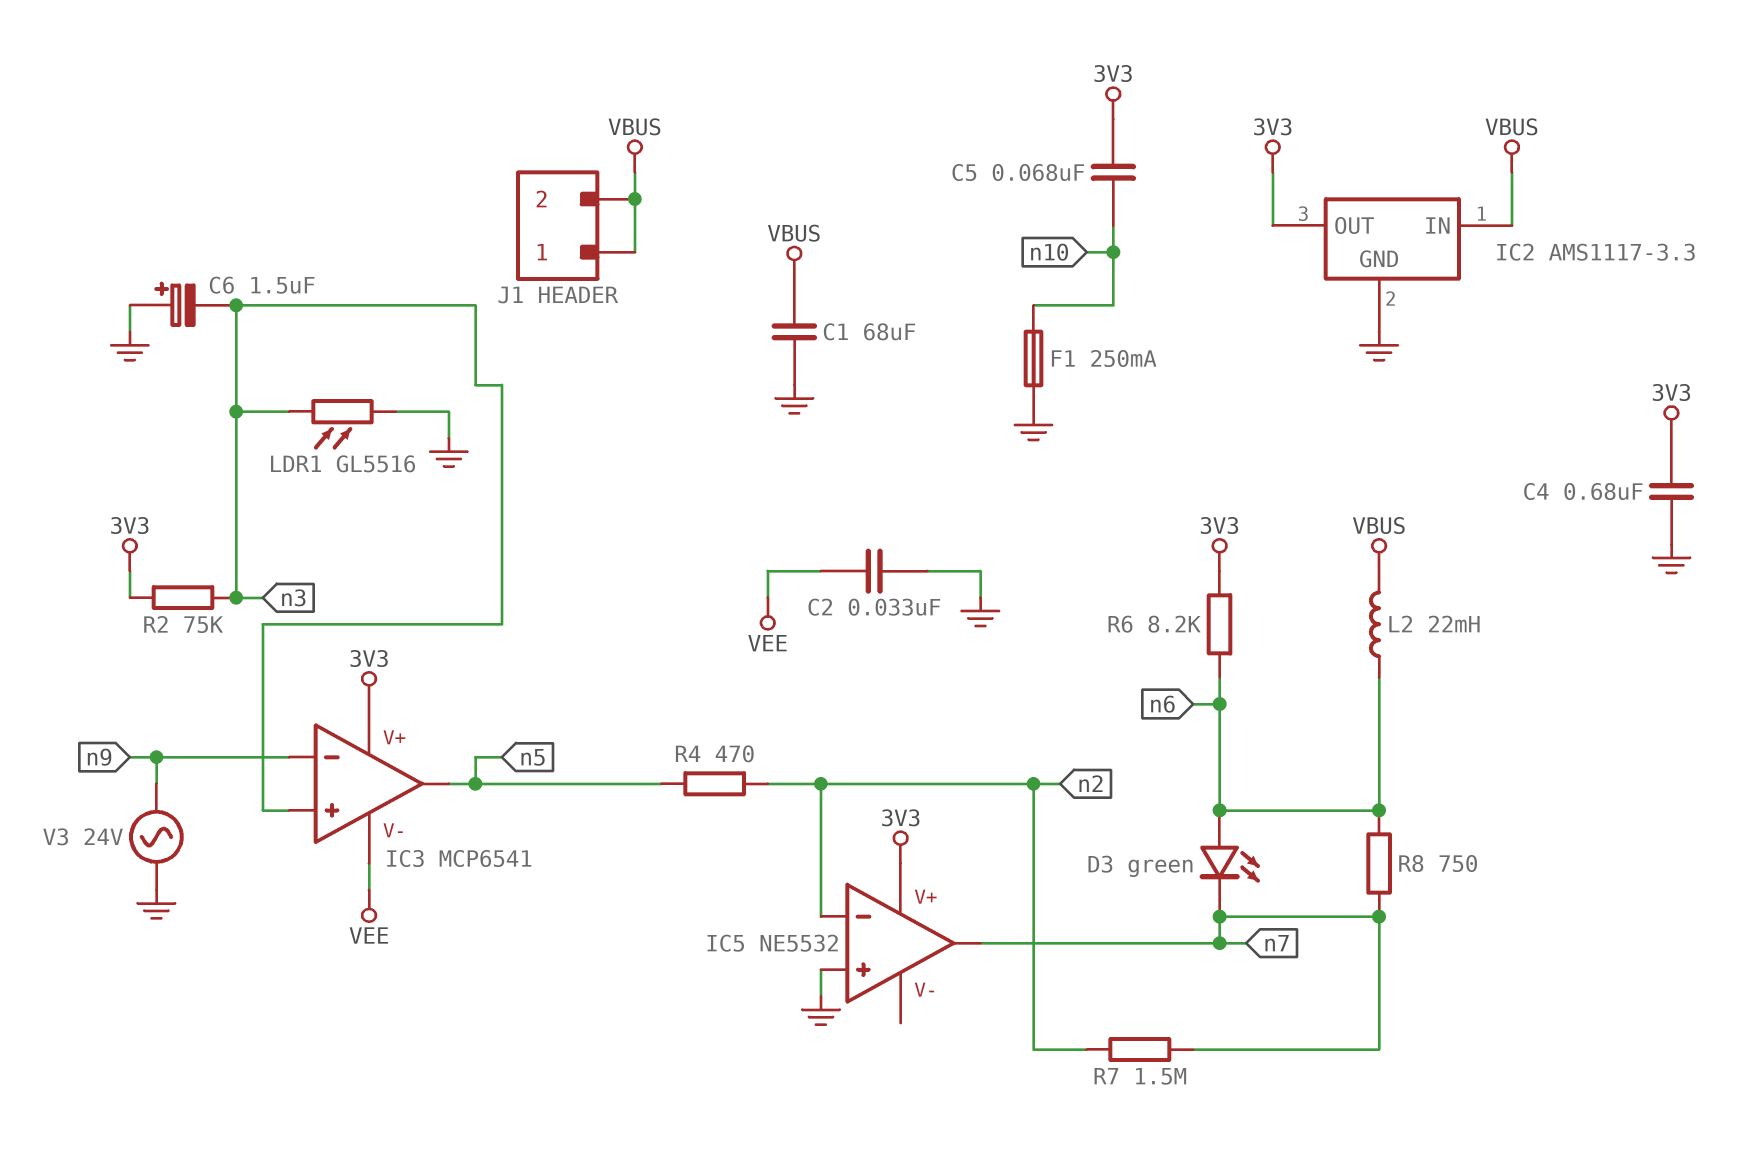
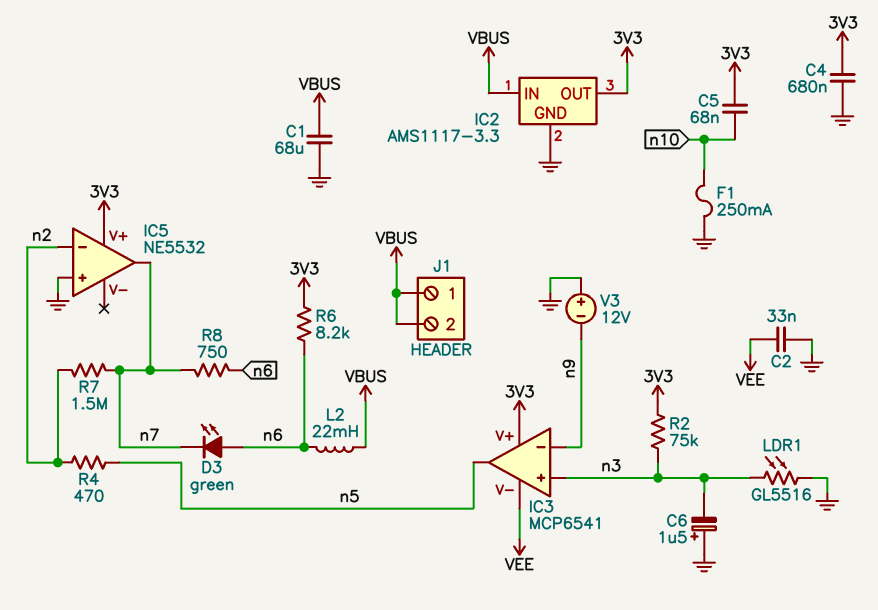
V3: AC 24V (GND, n9) -> 12V (plus GND, minus n9)

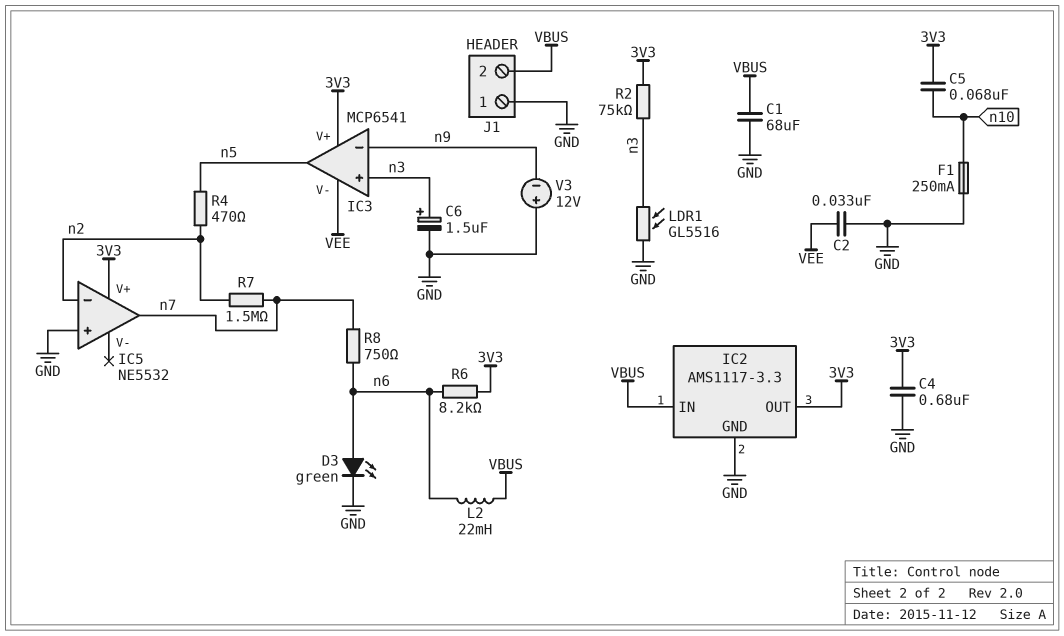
C6: 1.5uF (plus GND, minus n3) -> 1.5uF (plus n3, minus GND)
D3: LED green (A n6, K n7) -> LED green (A n6, K GND)
J1 pin 1: VBUS -> GND

